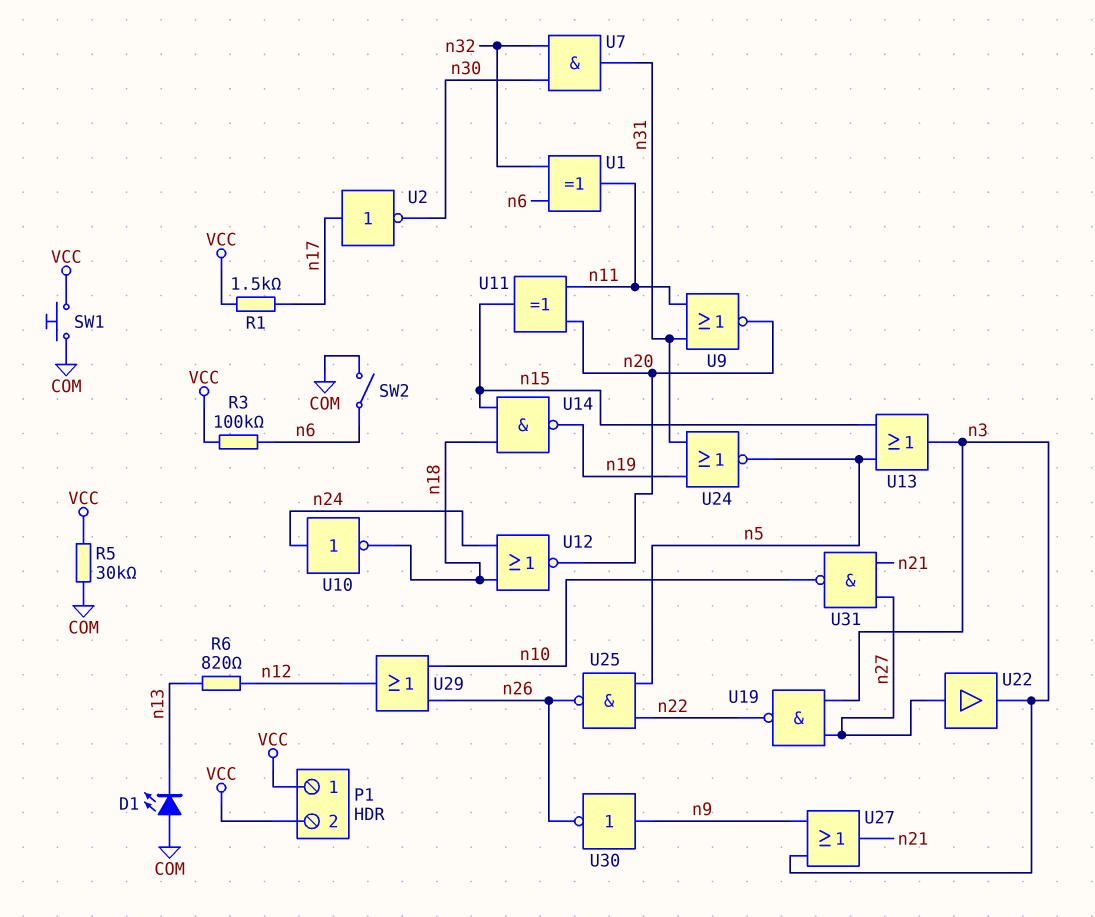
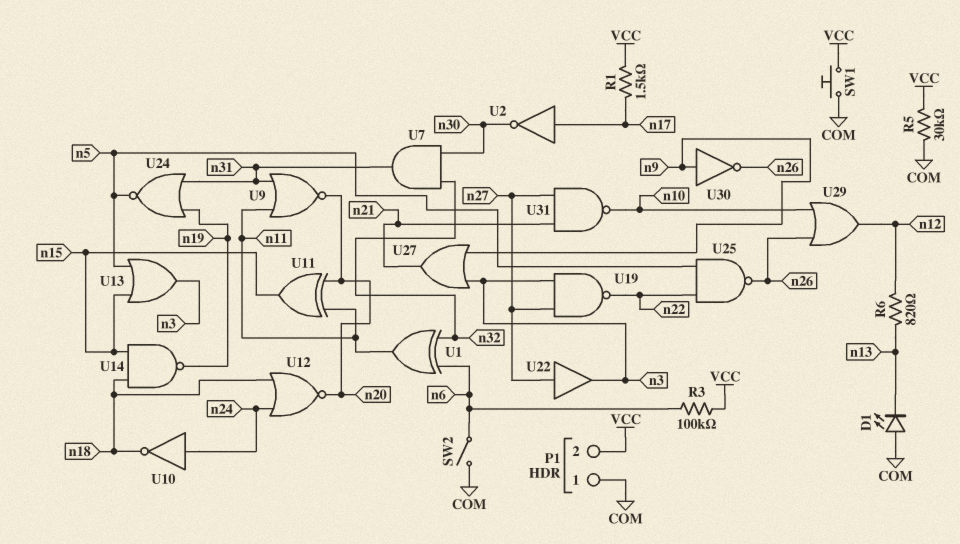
P1 pin 1: VCC -> COM

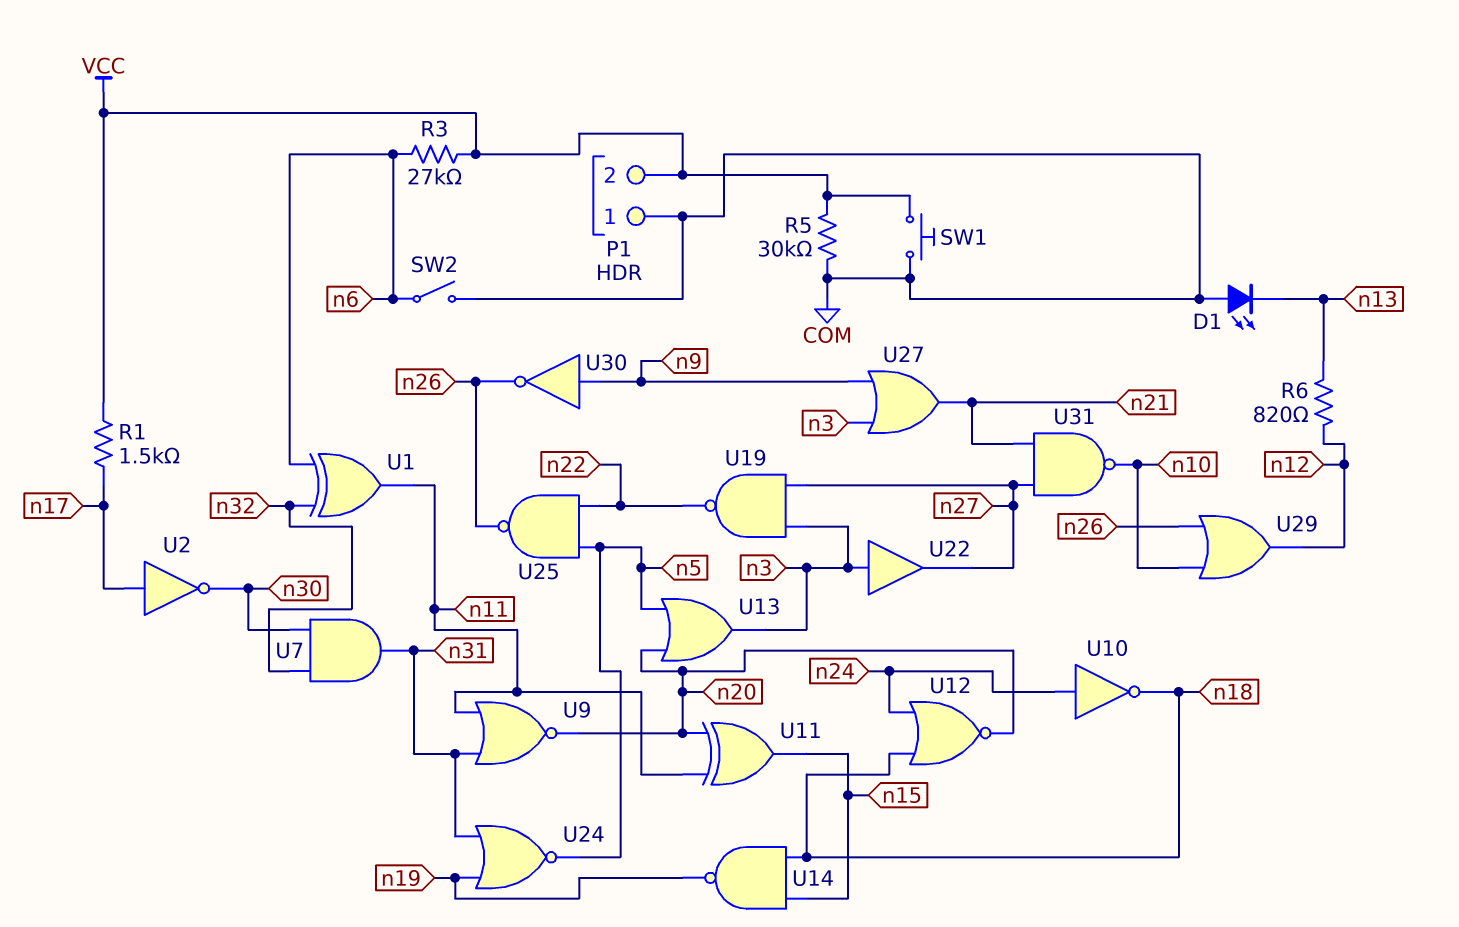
R3: 100k (VCC, n6) -> 27k (VCC, n6)
U13: OR (in n5, in n15, out n3) -> OR (in n5, in n20, out n3)
U22: buffer (in n27, out n3) -> buffer (in n3, out n27)

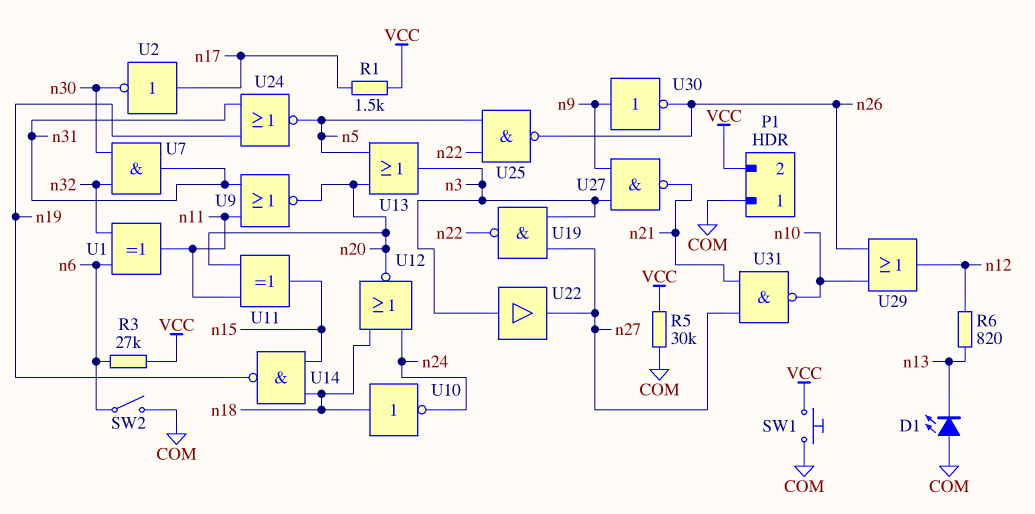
U10: NOT (in n24, out n18) -> NOT (in n18, out n24)
U27: OR (in n3, in n9, out n21) -> NAND (in n3, in n9, out n21)

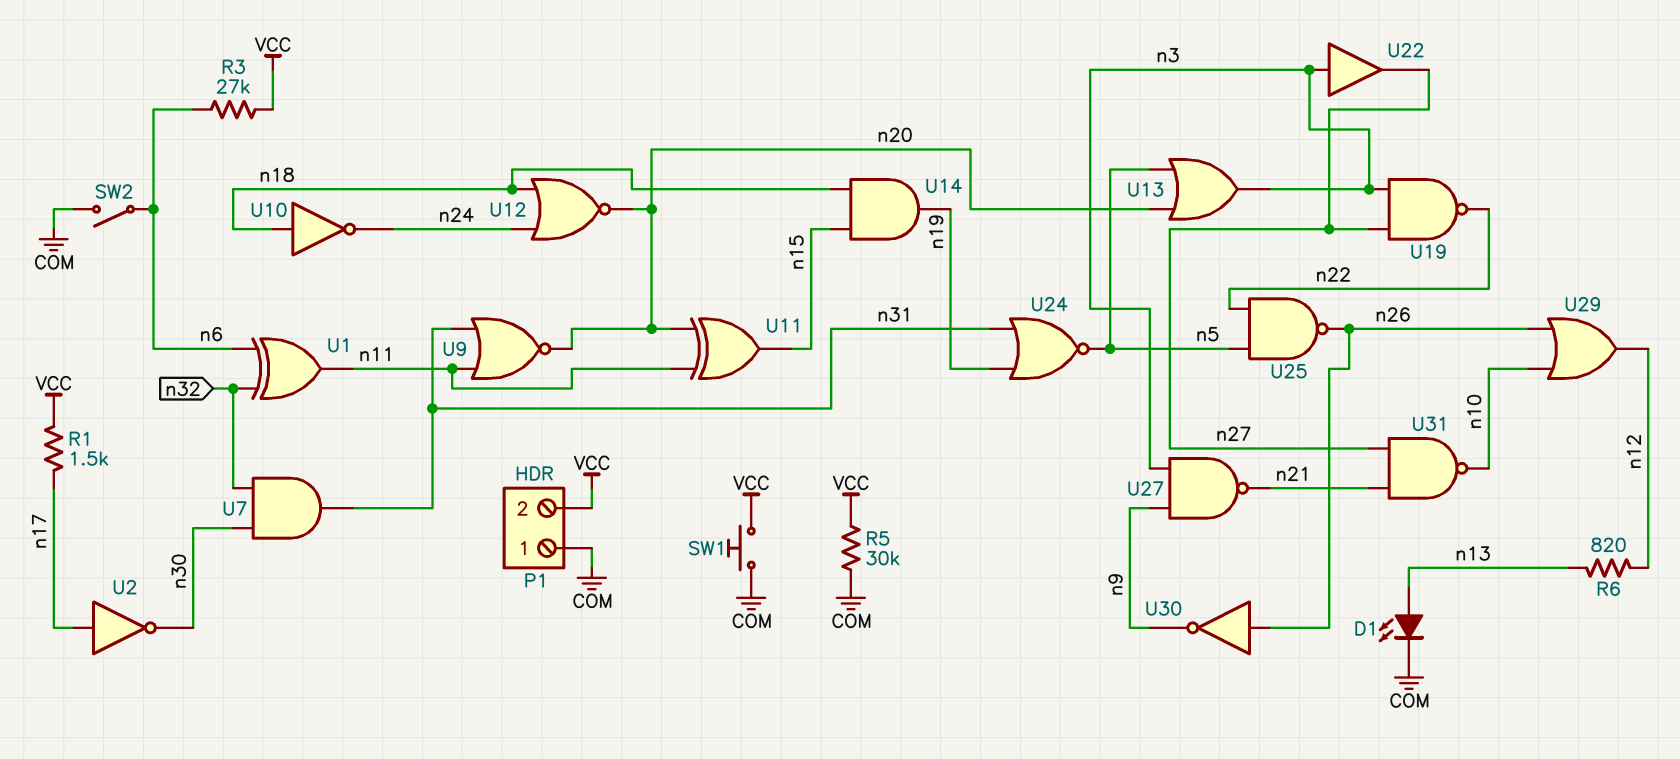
D1: LED (A COM, K n13) -> LED (A n13, K COM)
U14: NAND (in n15, in n18, out n19) -> AND (in n15, in n18, out n19)
U30: NOT (in n9, out n26) -> NOT (in n26, out n9)

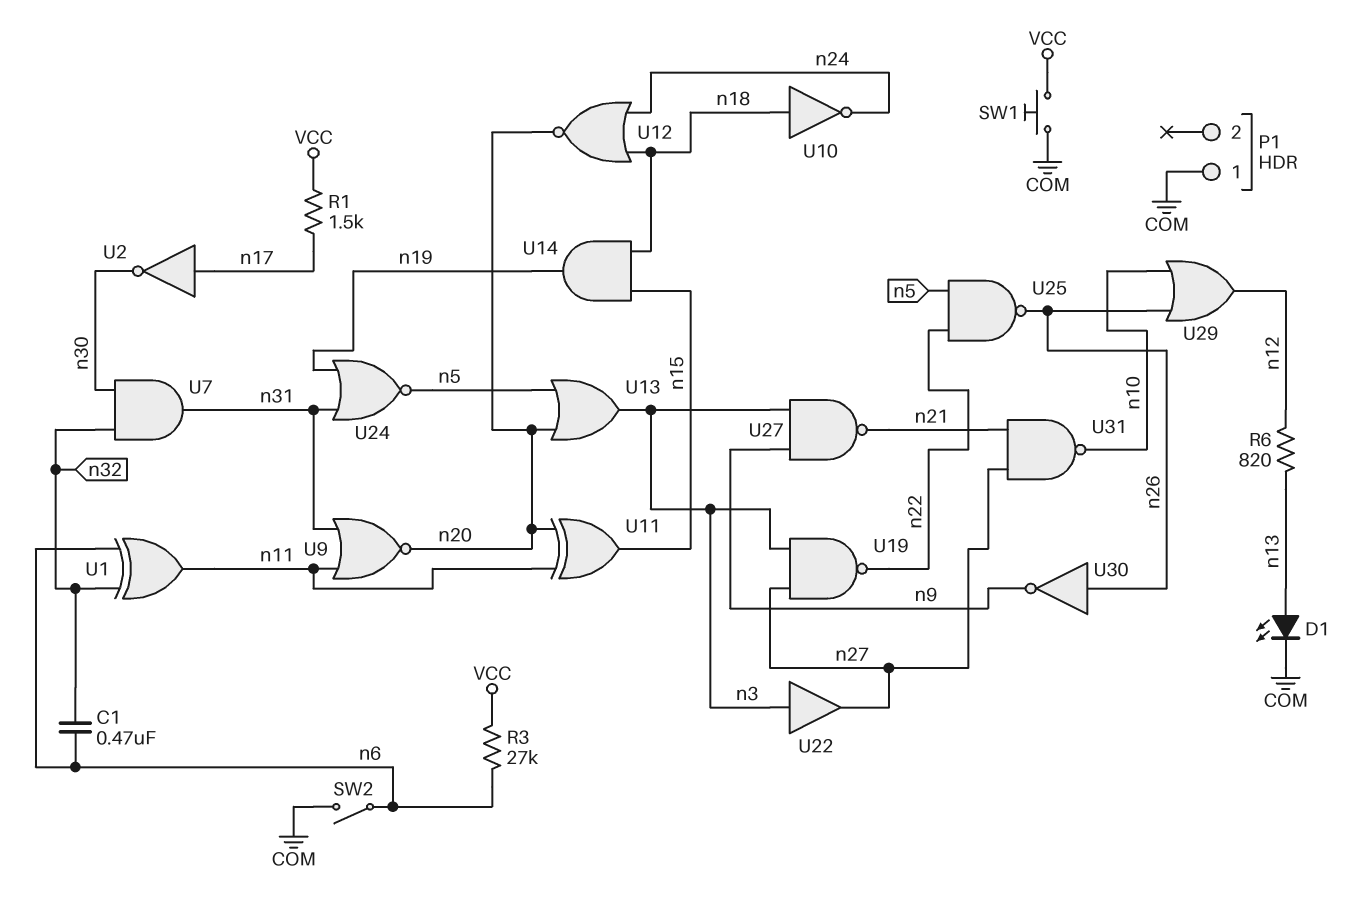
C1: none -> 470nF (n6, n32)
P1 pin 2: VCC -> none
R5: 30k (COM, VCC) -> none

